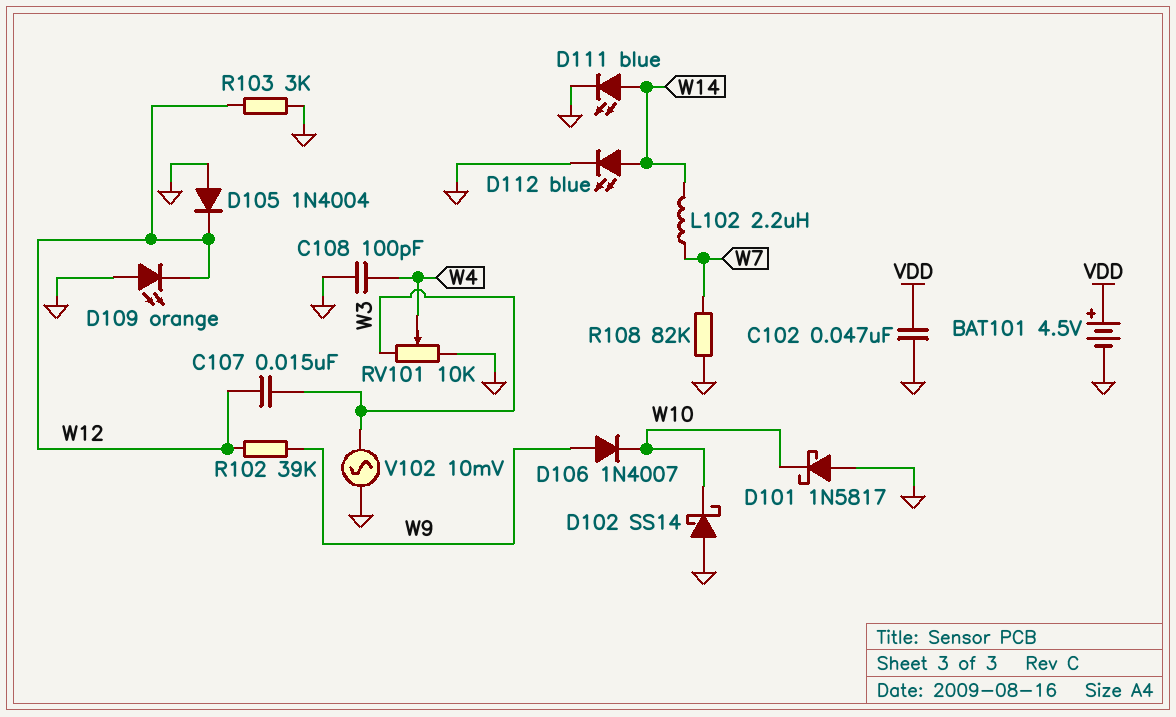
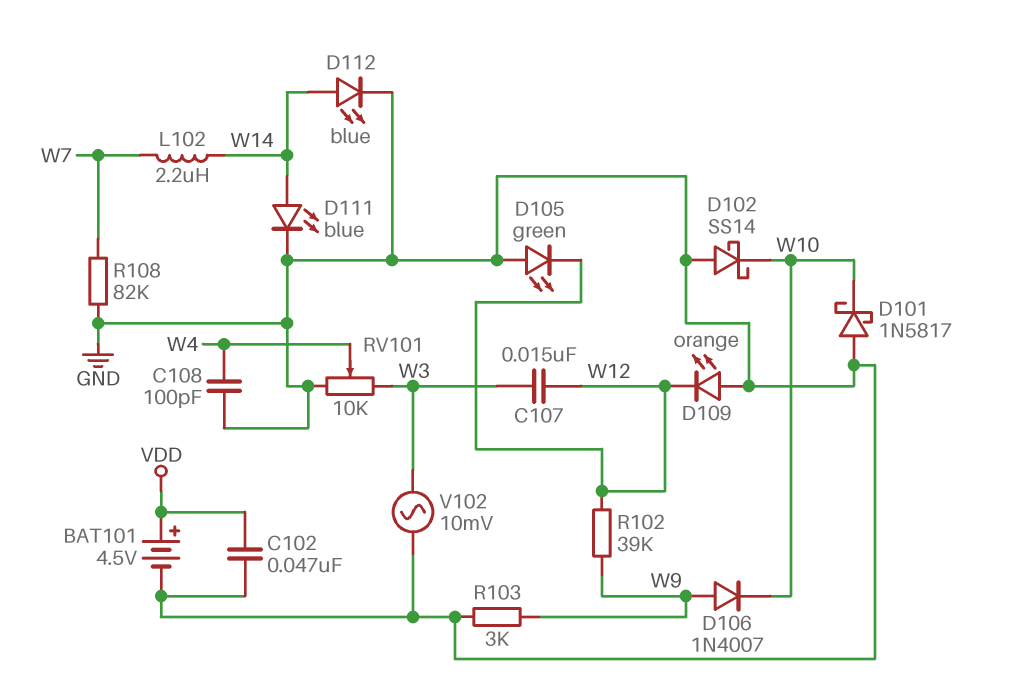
D105: diode 1N4004 (A GND, K W12) -> LED green (A GND, K W12)
R103: 3k (GND, W12) -> 3k (GND, W9)

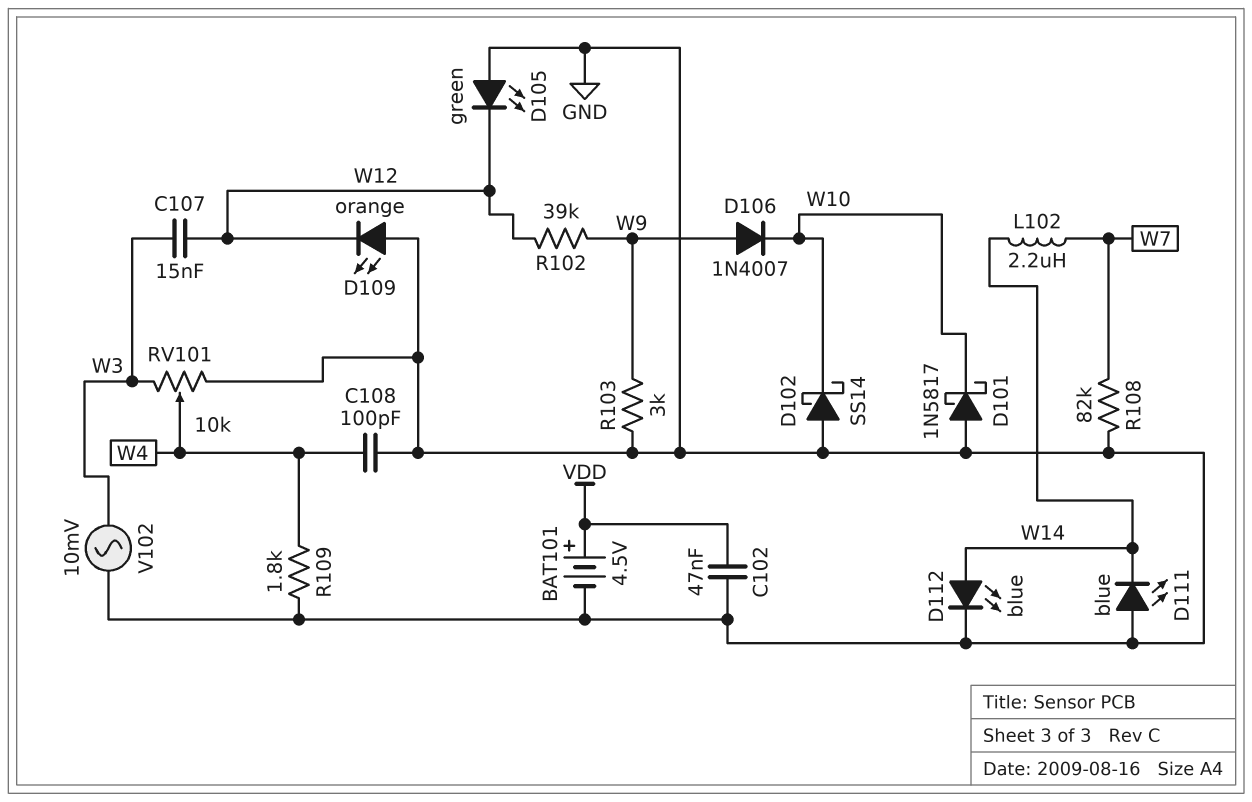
D111: LED blue (A W14, K GND) -> LED blue (A GND, K W14)
R109: none -> 1.8k (GND, W4)

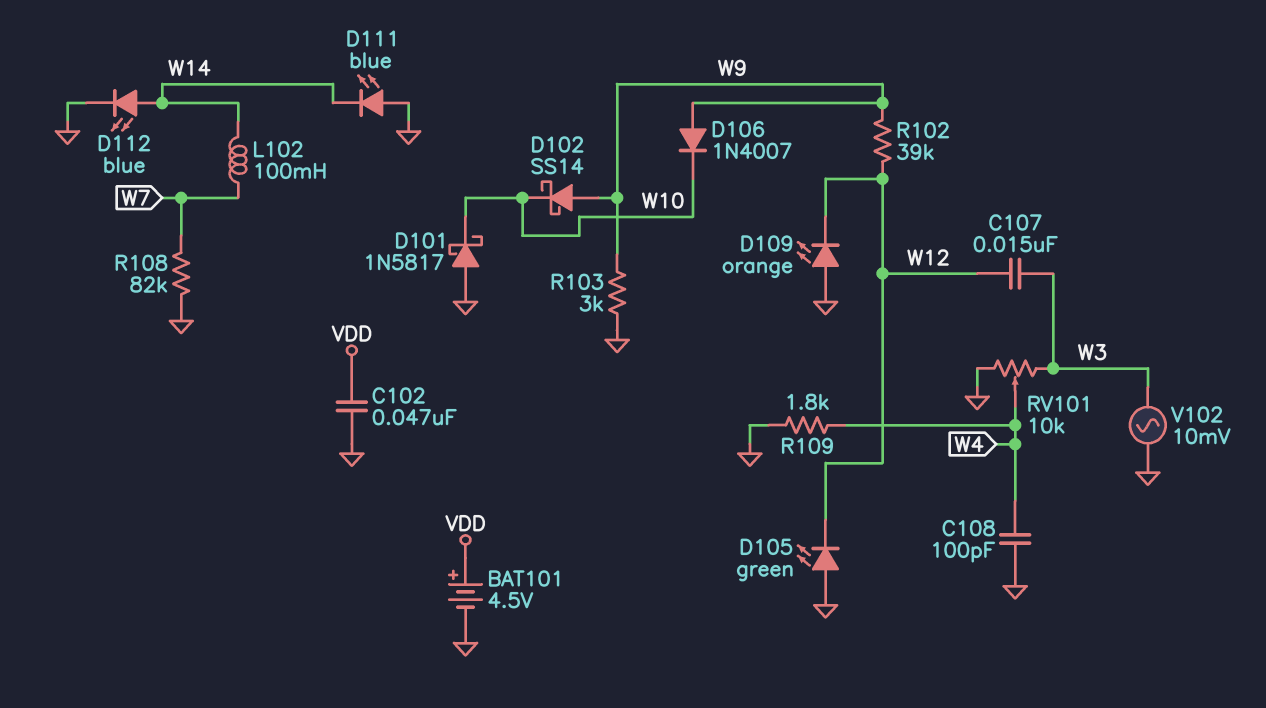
D102: schottky SS14 (A GND, K W10) -> schottky SS14 (A W9, K W10)
L102: 2.2uH (W7, W14) -> 100mH (W7, W14)

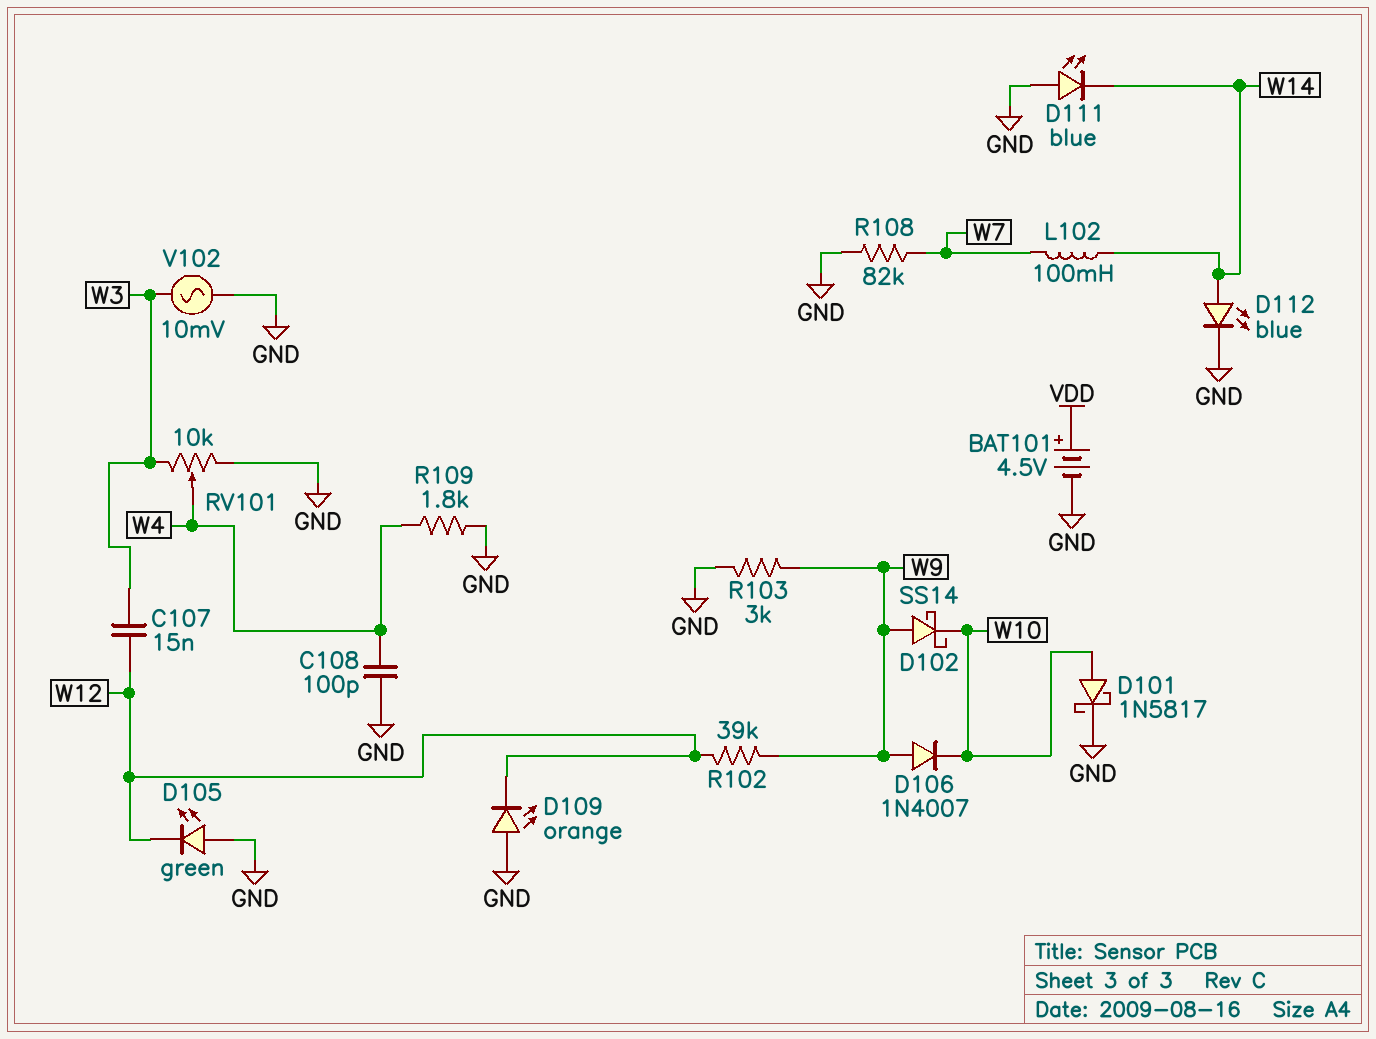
C102: 47nF (GND, VDD) -> none
D101: schottky 1N5817 (A GND, K W10) -> schottky 1N5817 (A W10, K GND)

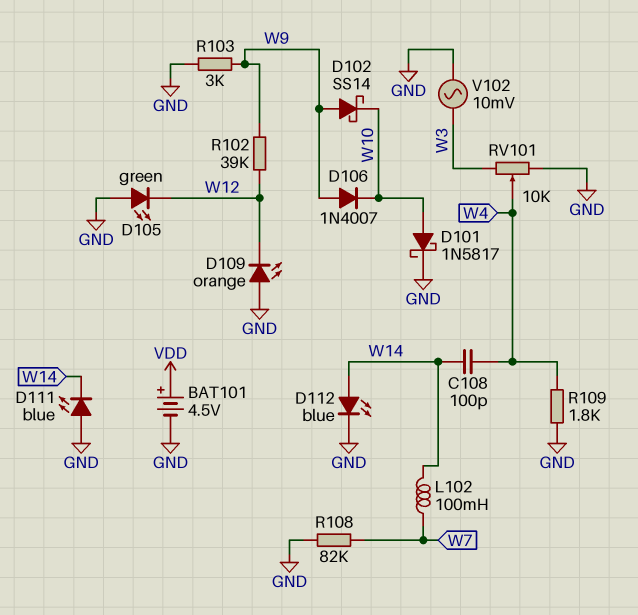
C107: 15nF (W3, W12) -> none
C108: 100pF (GND, W4) -> 100pF (W4, W14)

